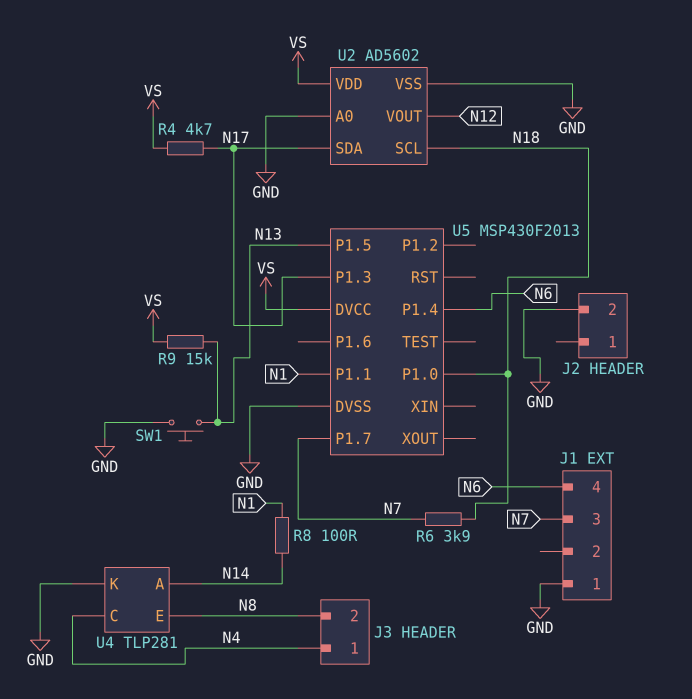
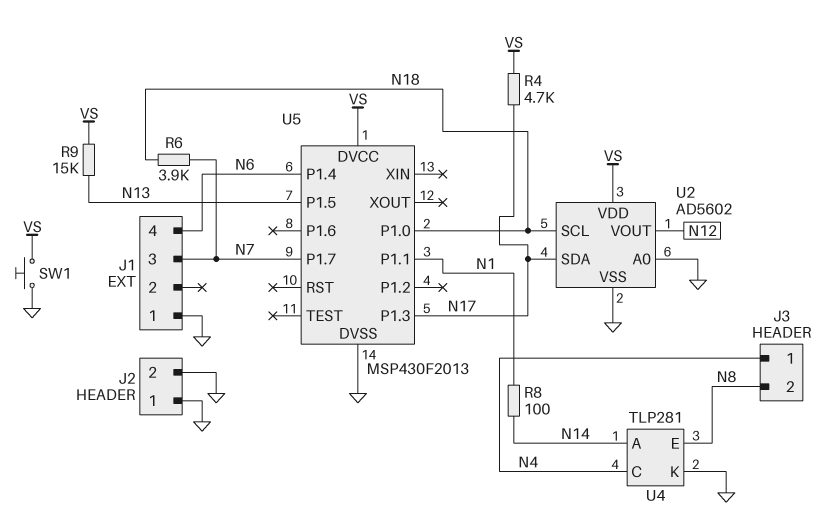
J2 pin 1: none -> GND
SW1: button (GND, N13) -> button (GND, VS)

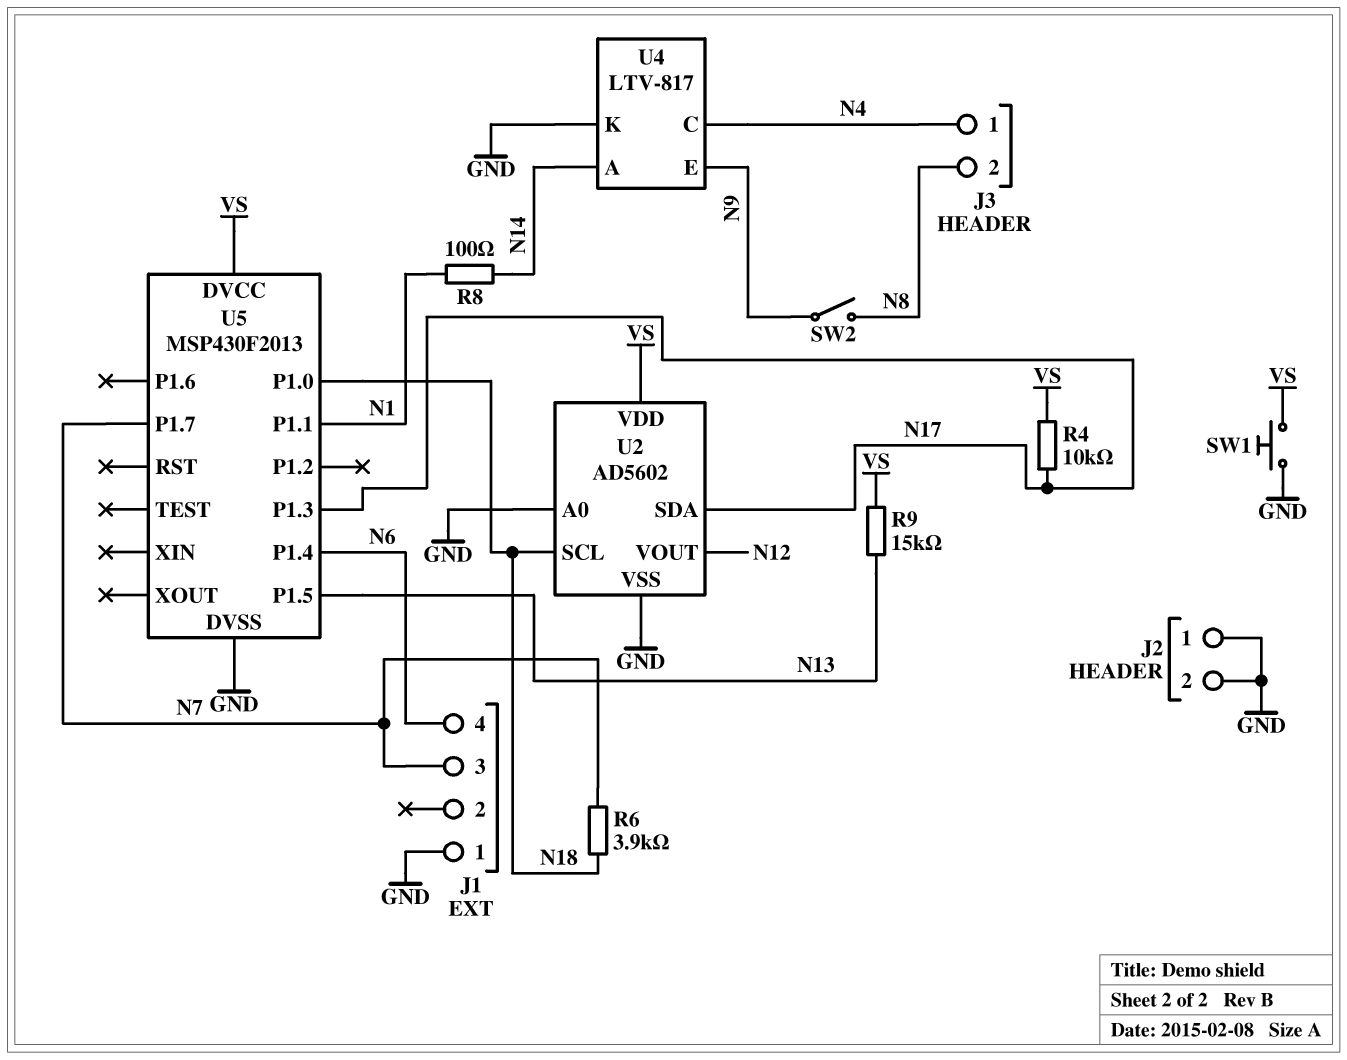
R4: 4.7k (N17, VS) -> 10k (N17, VS)
SW2: none -> switch (N8, N9)
U4: TLP281 -> LTV-817
U4 pin E: N8 -> N9

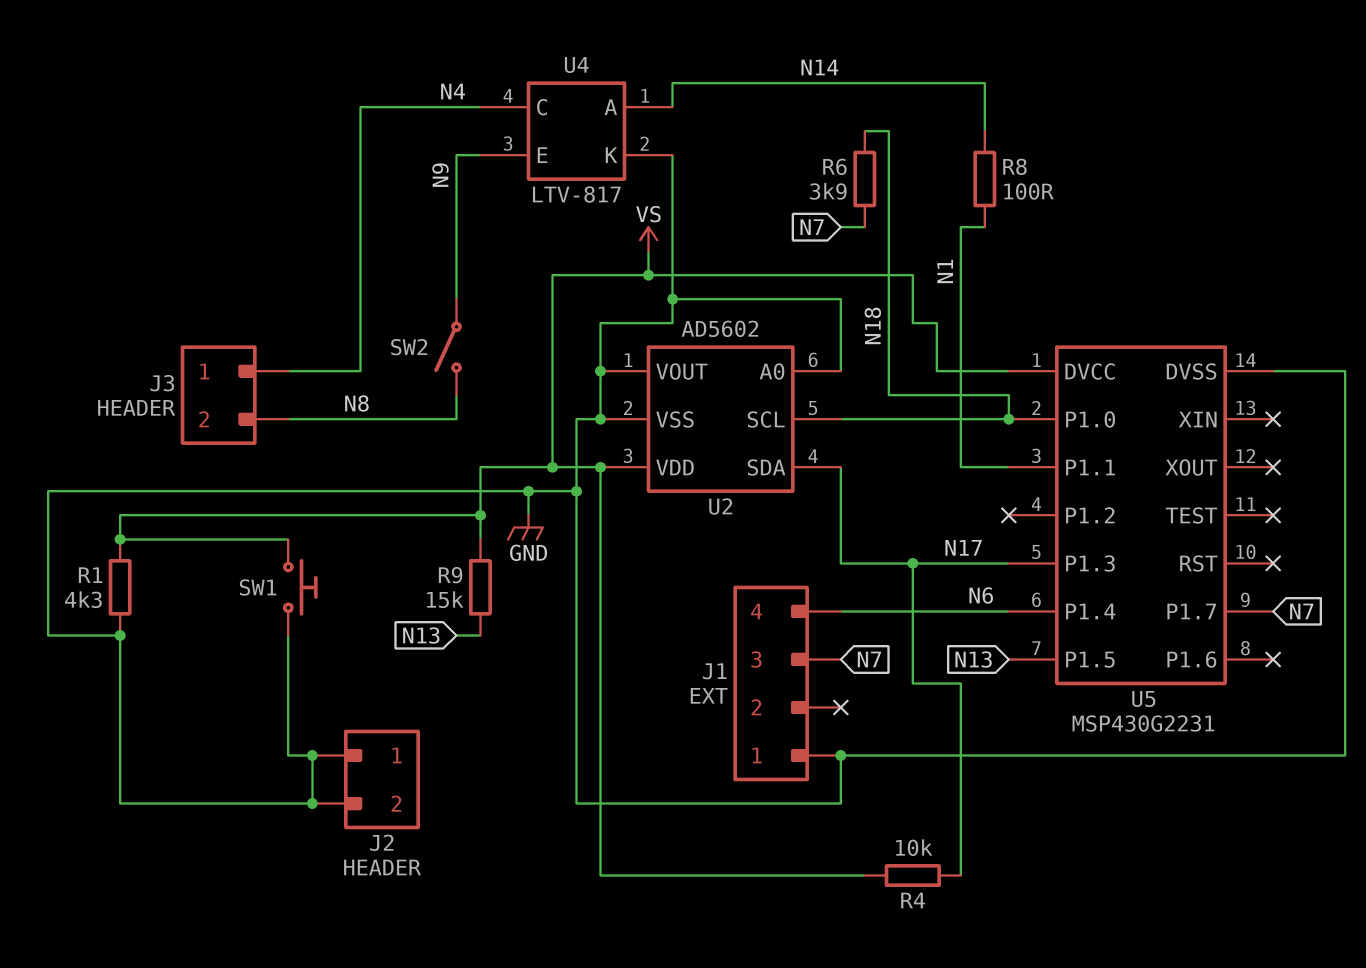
R1: none -> 4.3k (GND, VS)
U2 pin VOUT: N12 -> GND
U5: MSP430F2013 -> MSP430G2231

